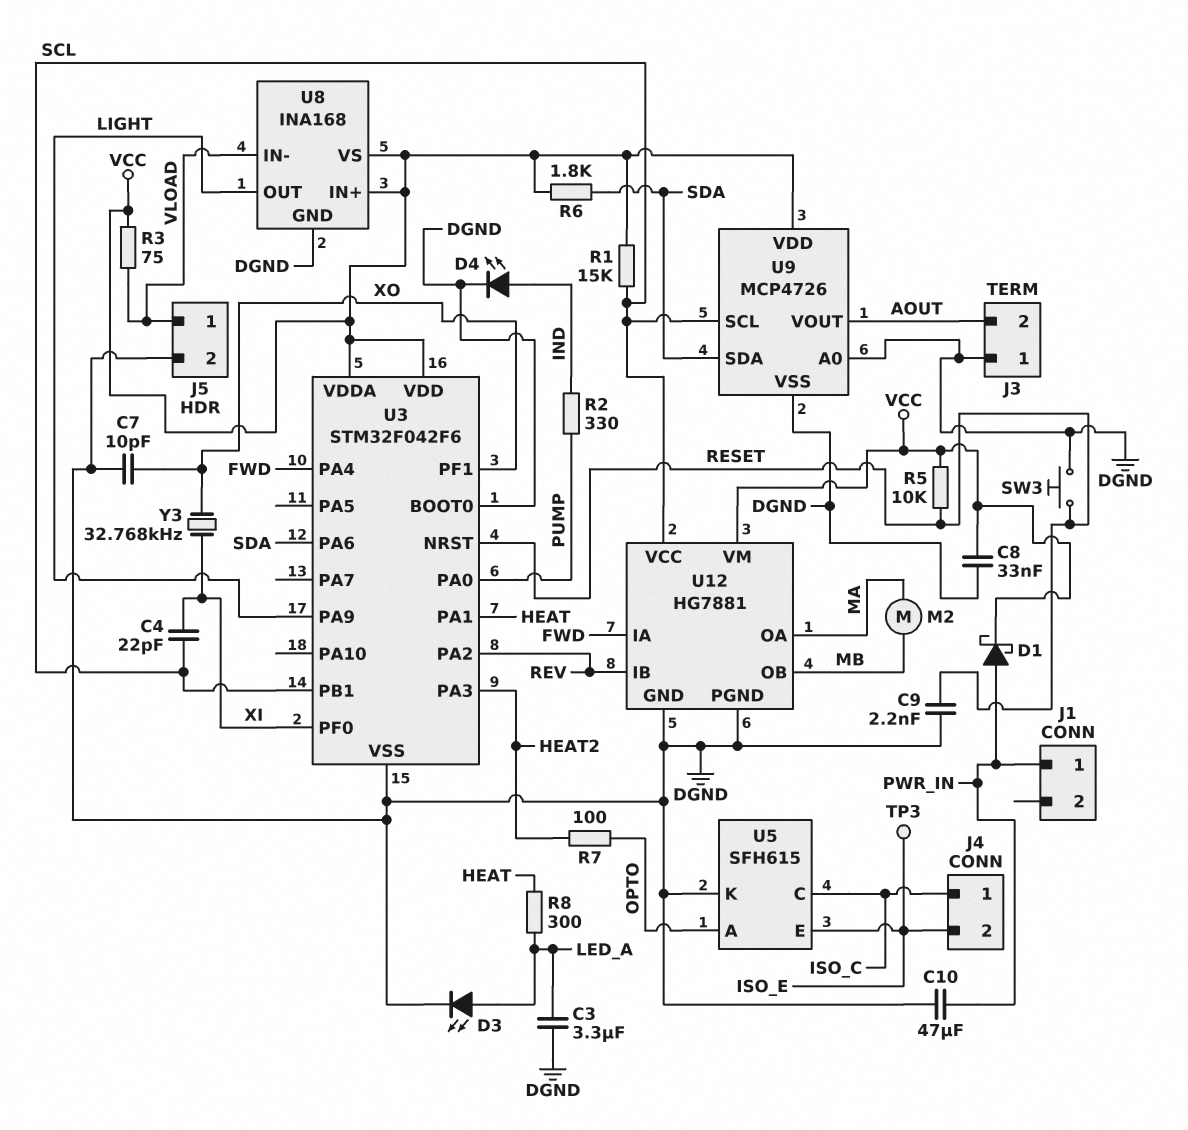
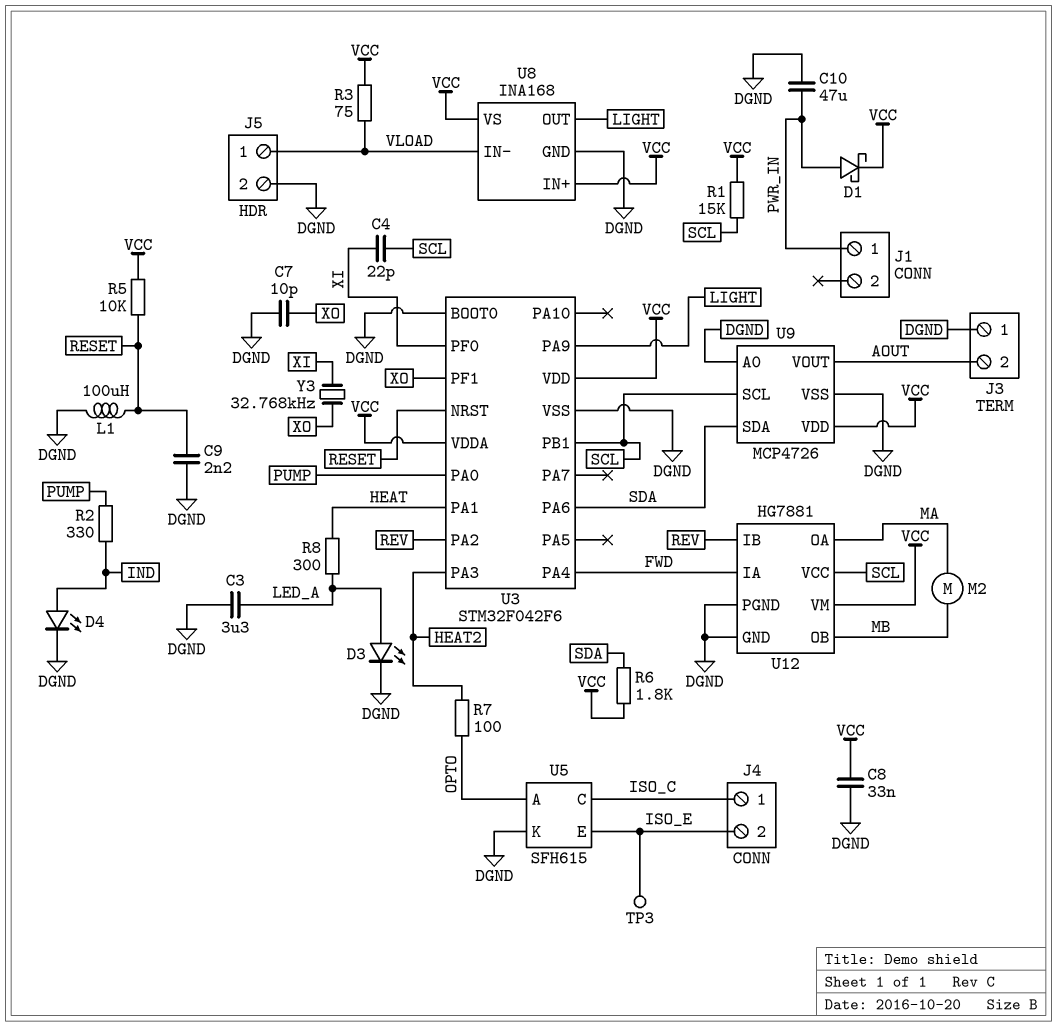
L1: none -> 100uH (DGND, RESET)
SW3: button (DGND, RESET) -> none

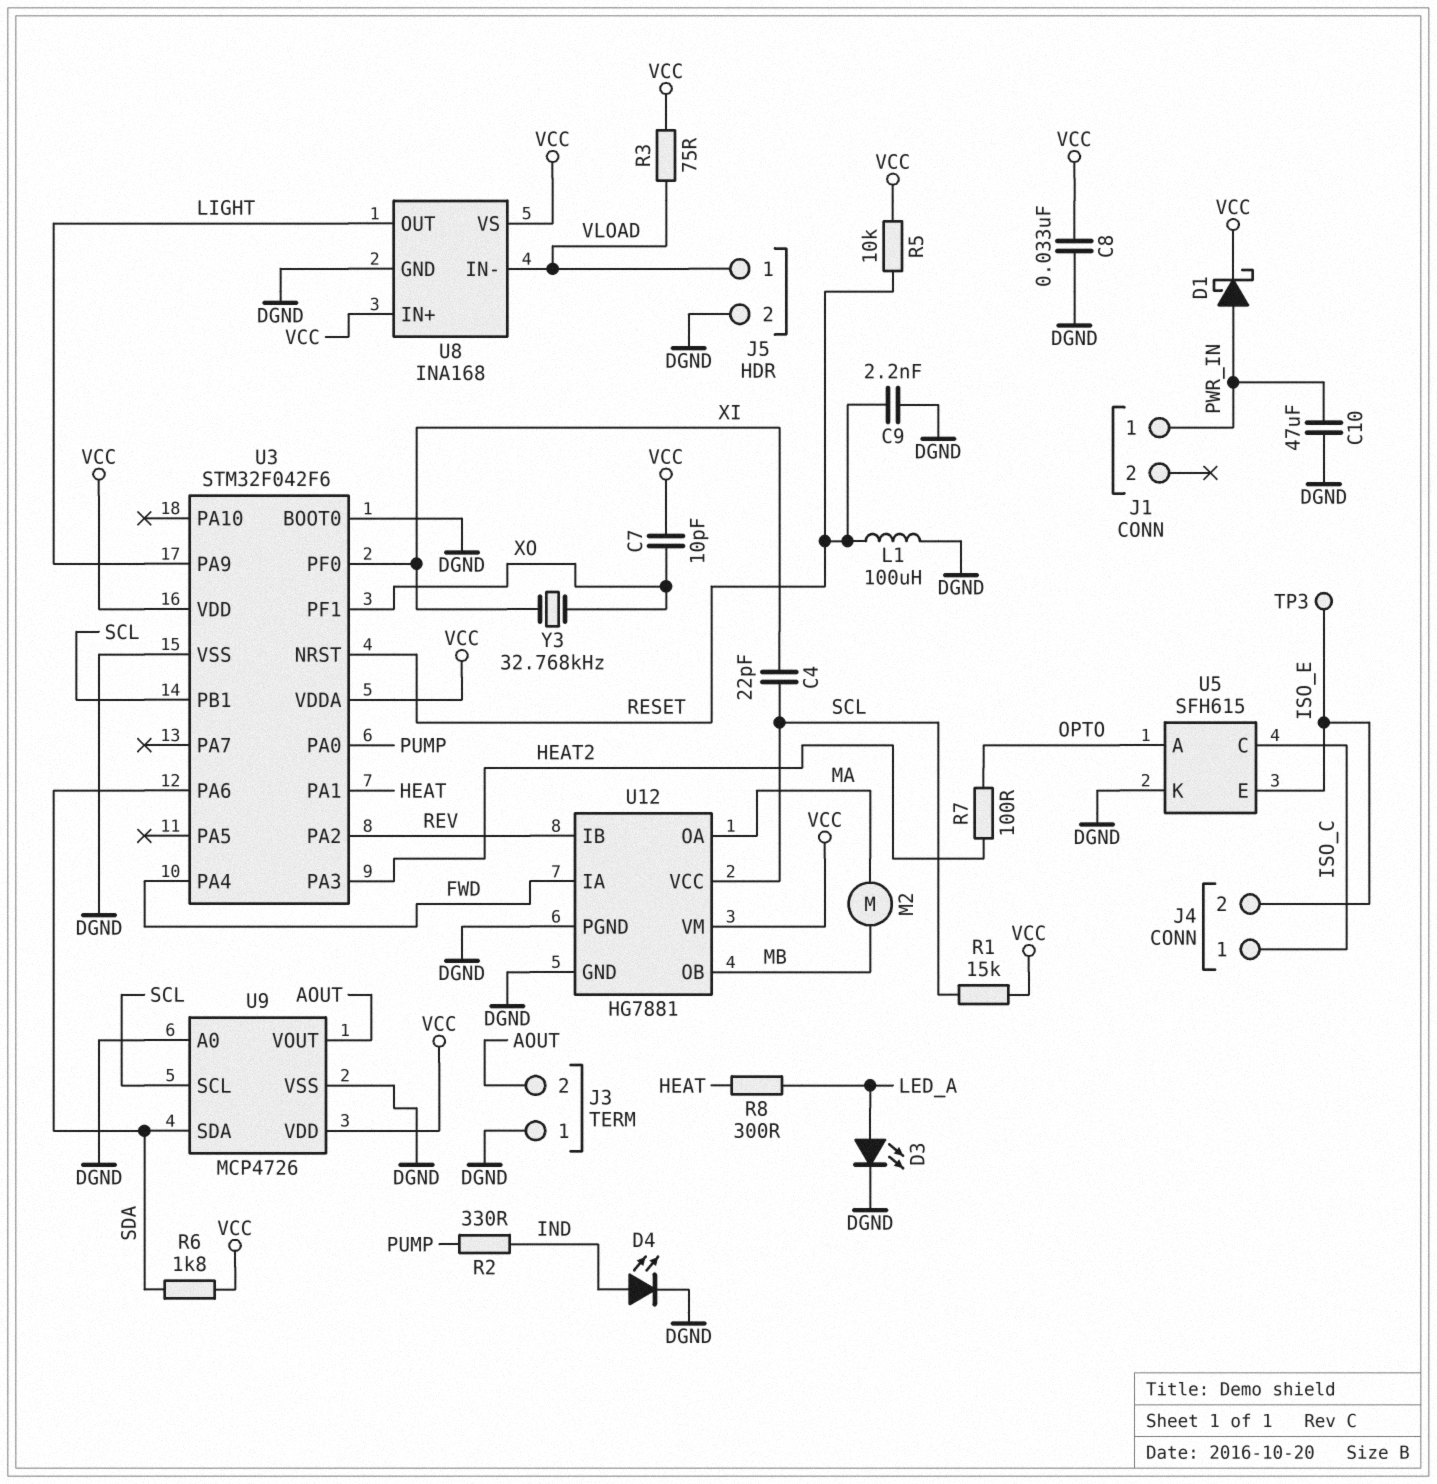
C3: 3.3uF (DGND, LED_A) -> none
C7: 10pF (DGND, XO) -> 10pF (VCC, XO)

